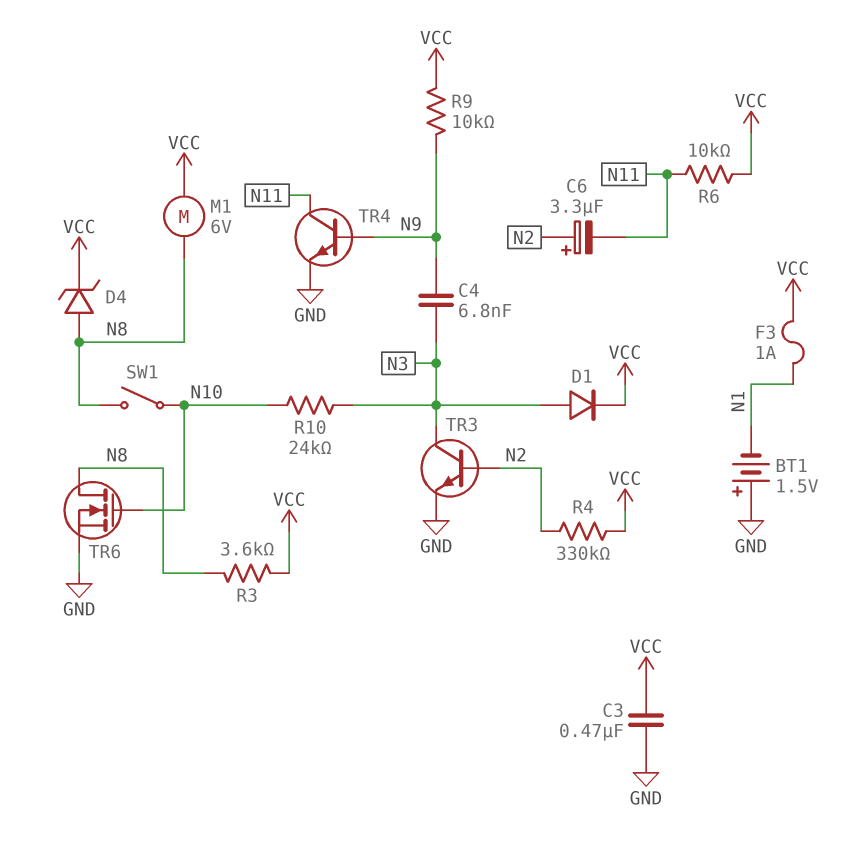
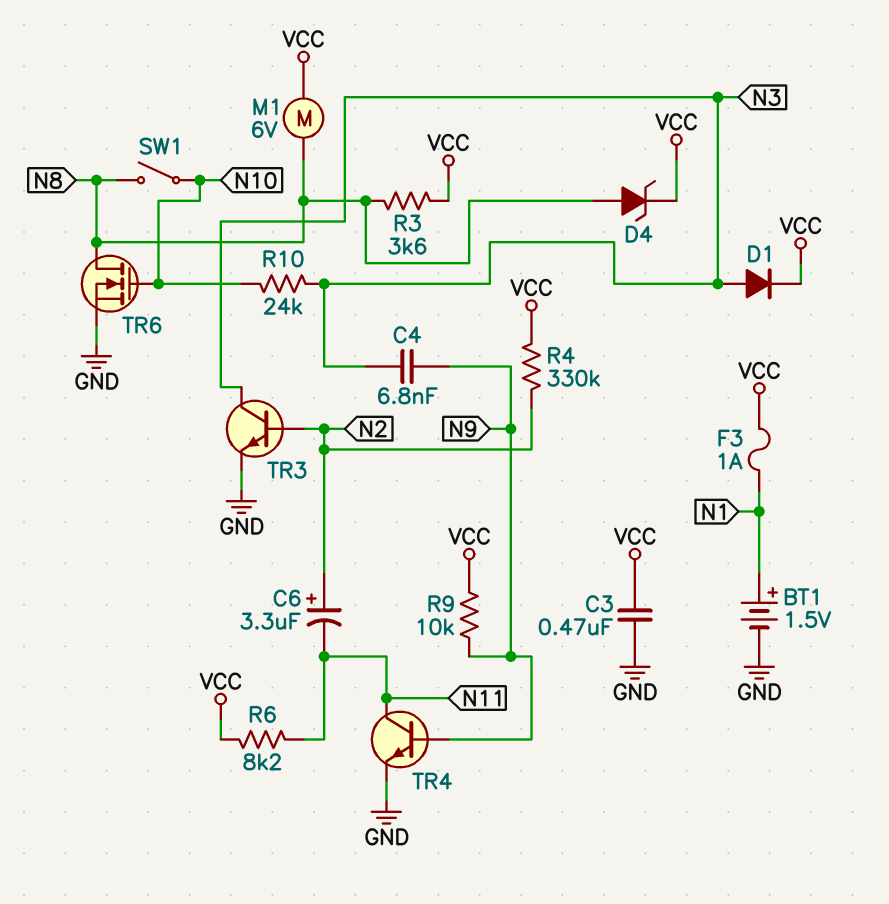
BT1: 1.5V (plus GND, minus N1) -> 1.5V (plus N1, minus GND)
R6: 10k (N11, VCC) -> 8.2k (N11, VCC)

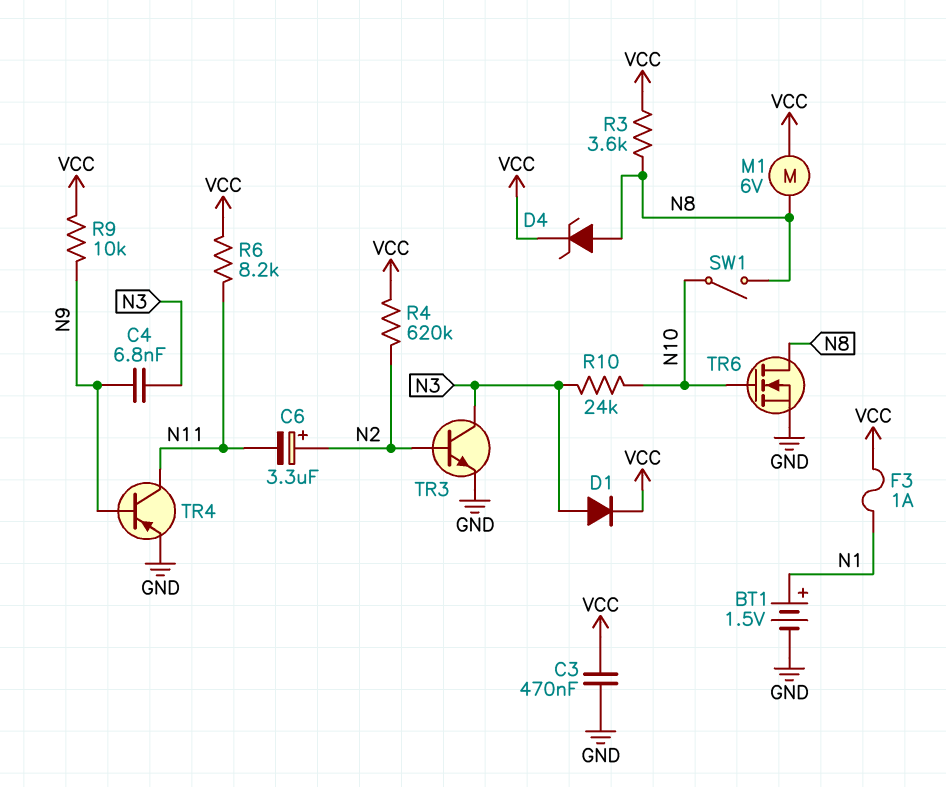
R4: 330k (N2, VCC) -> 620k (N2, VCC)
TR4: NPN (B N9, C N11, E GND) -> PNP (B N9, C N11, E GND)

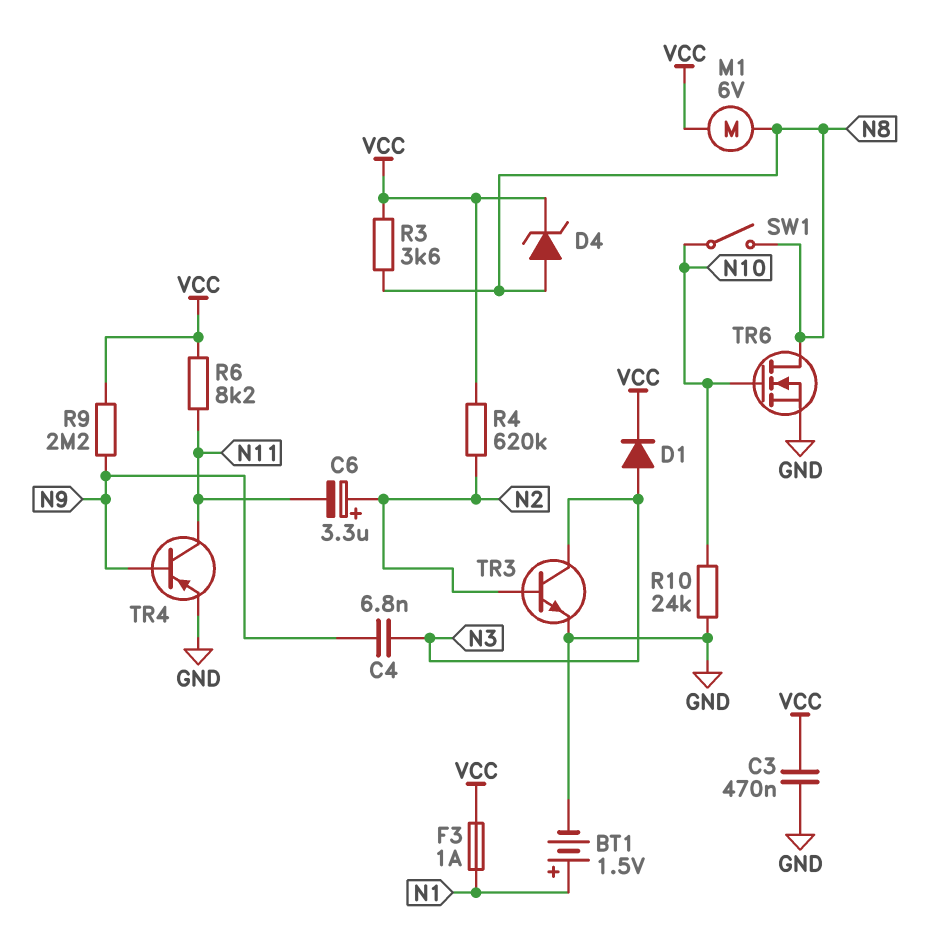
R9: 10k (N9, VCC) -> 2.2M (N9, VCC)
R10: 24k (N3, N10) -> 24k (GND, N10)

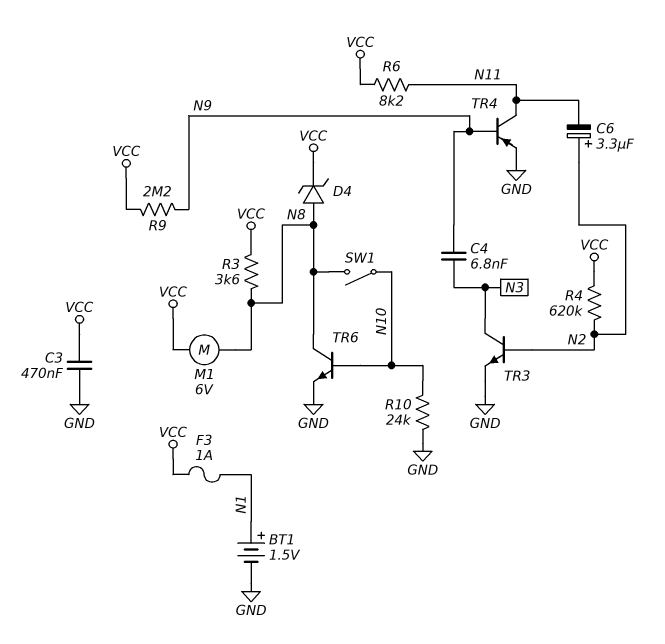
D1: diode (A N3, K VCC) -> none
TR6: NMOS (G N10, D N8, S GND) -> NPN (B N10, C N8, E GND)

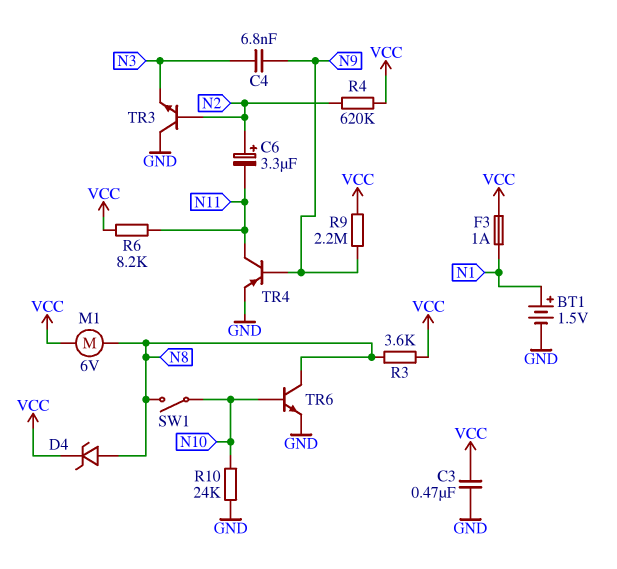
TR3: NPN (B N2, C N3, E GND) -> NPN (B N2, C GND, E N3)

